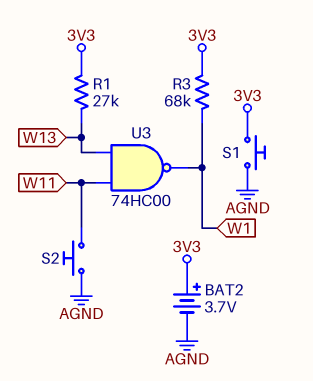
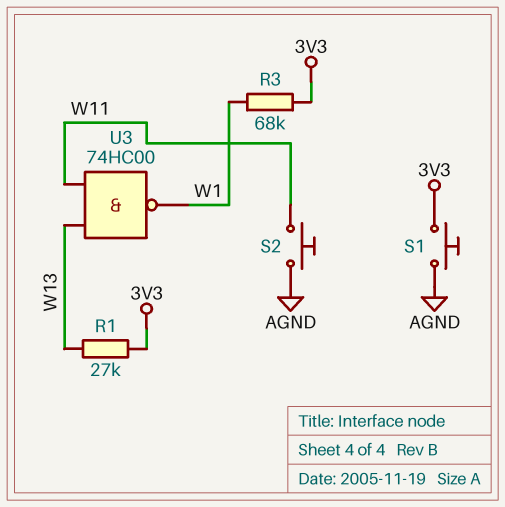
BAT2: 3.7V (plus 3V3, minus AGND) -> none

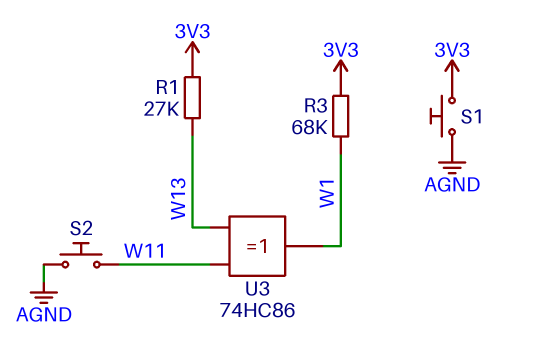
U3: NAND 74HC00 (in W11, in W13, out W1) -> XOR 74HC86 (in W11, in W13, out W1)

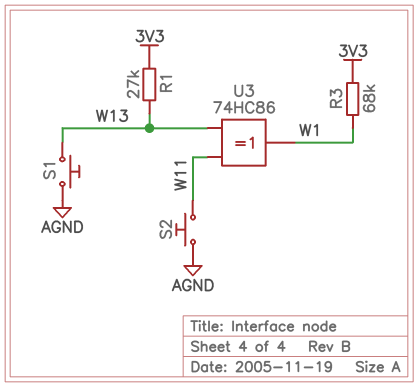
S1: button (3V3, AGND) -> button (AGND, W13)

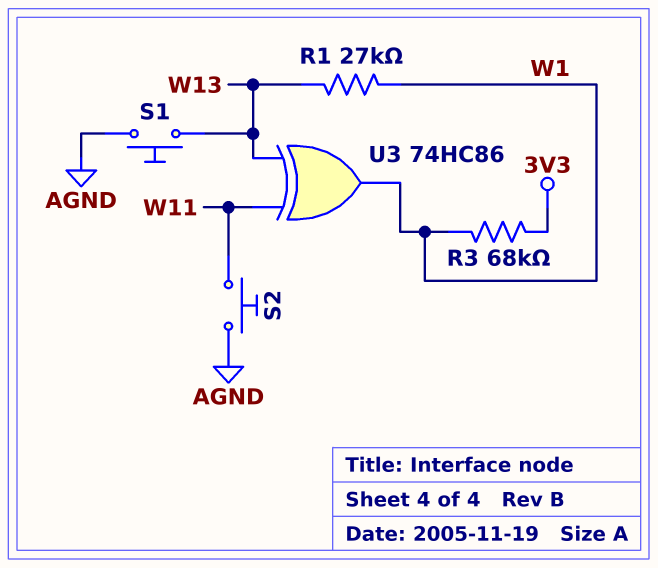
R1: 27k (3V3, W13) -> 27k (W1, W13)

